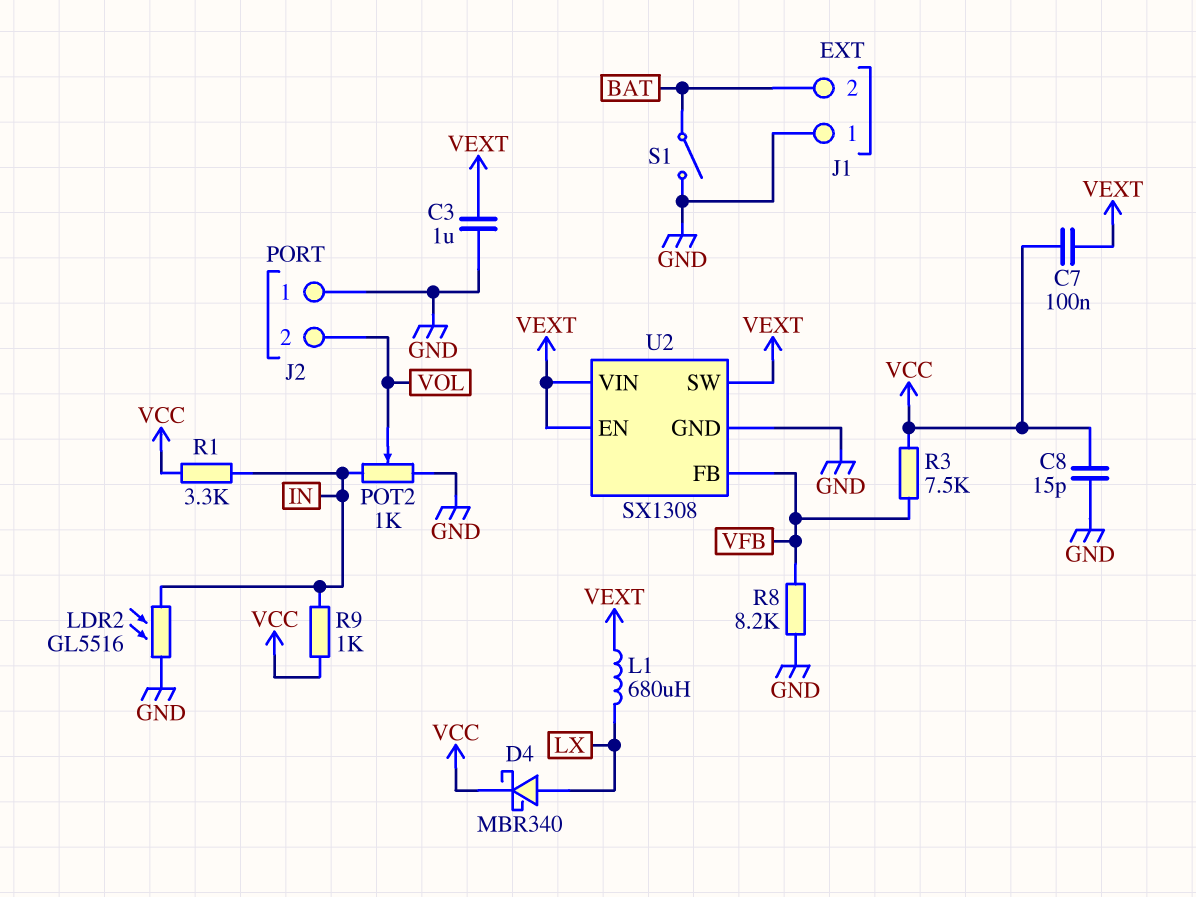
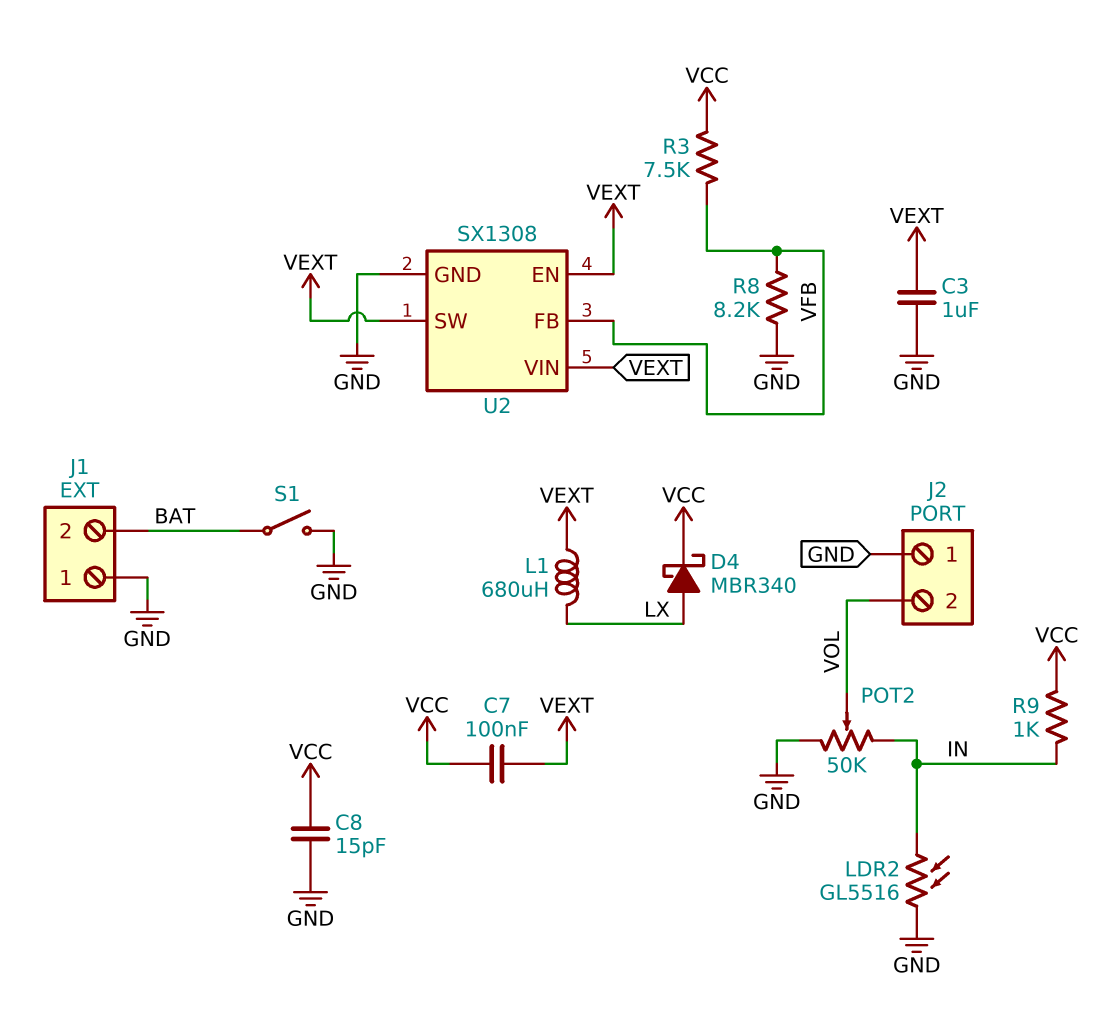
POT2: 1k (GND, IN, wiper VOL) -> 50k (GND, IN, wiper VOL)
R1: 3.3k (IN, VCC) -> none

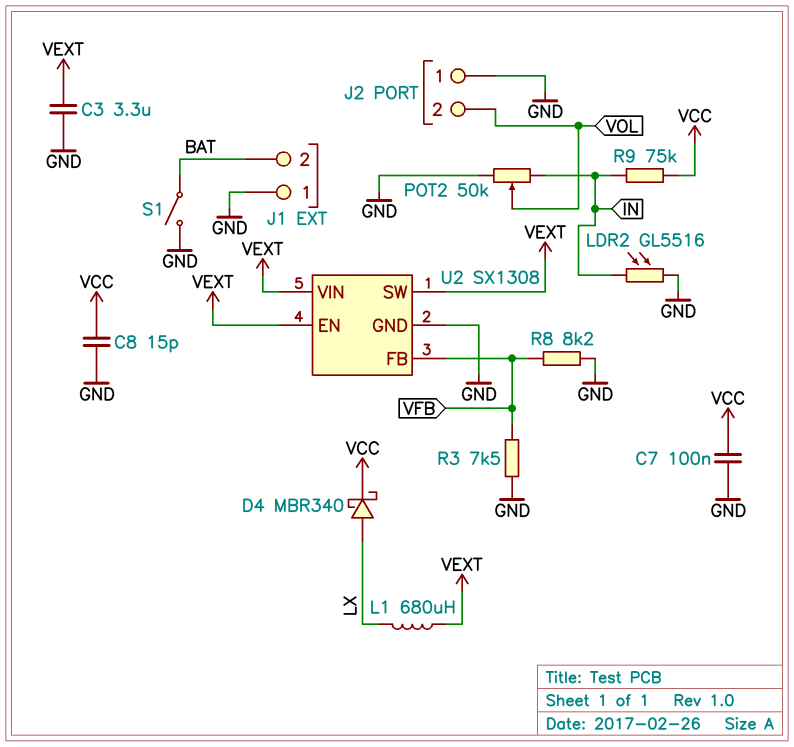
C3: 1uF (GND, VEXT) -> 3.3uF (GND, VEXT)
C7: 100nF (VCC, VEXT) -> 100nF (GND, VCC)
R3: 7.5k (VCC, VFB) -> 7.5k (GND, VFB)
R9: 1k (IN, VCC) -> 75k (IN, VCC)

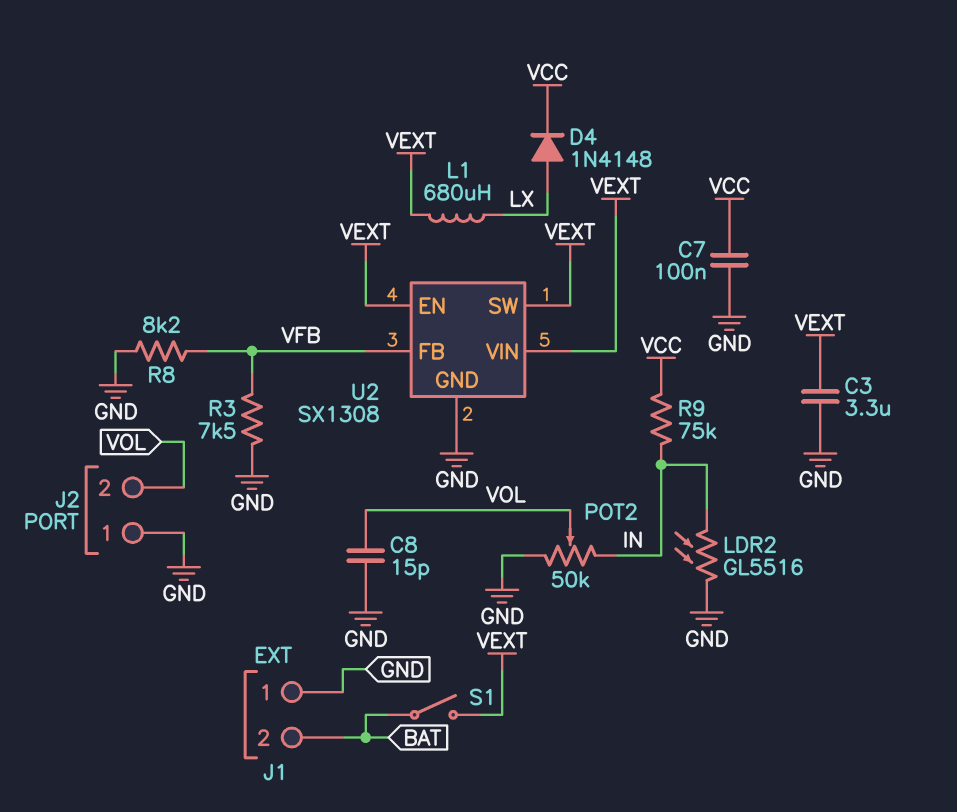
C8: 15pF (GND, VCC) -> 15pF (GND, VOL)
D4: schottky MBR340 (A LX, K VCC) -> diode 1N4148 (A LX, K VCC)
S1: switch (BAT, GND) -> switch (BAT, VEXT)

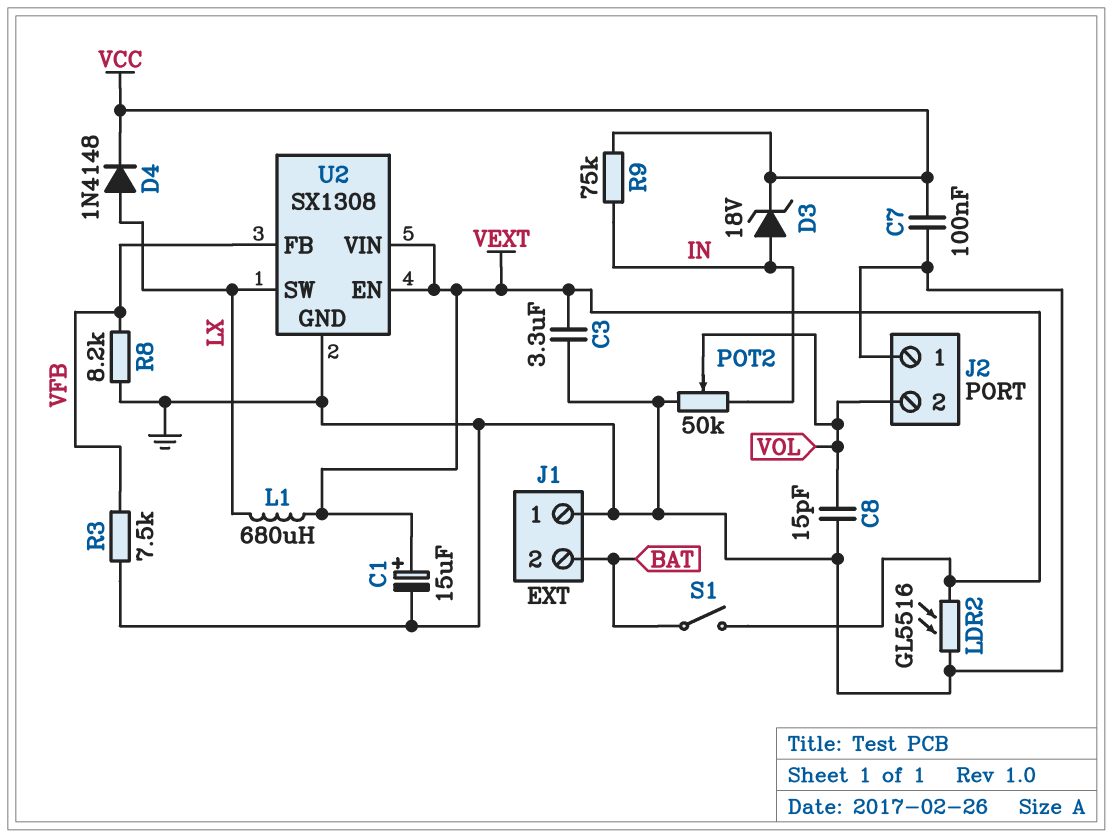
C1: none -> 15uF (plus VEXT, minus GND)
D3: none -> zener 18V (A IN, K VCC)
LDR2: GL5516 (GND, IN) -> GL5516 (GND, VEXT)
U2 pin SW: VEXT -> LX

